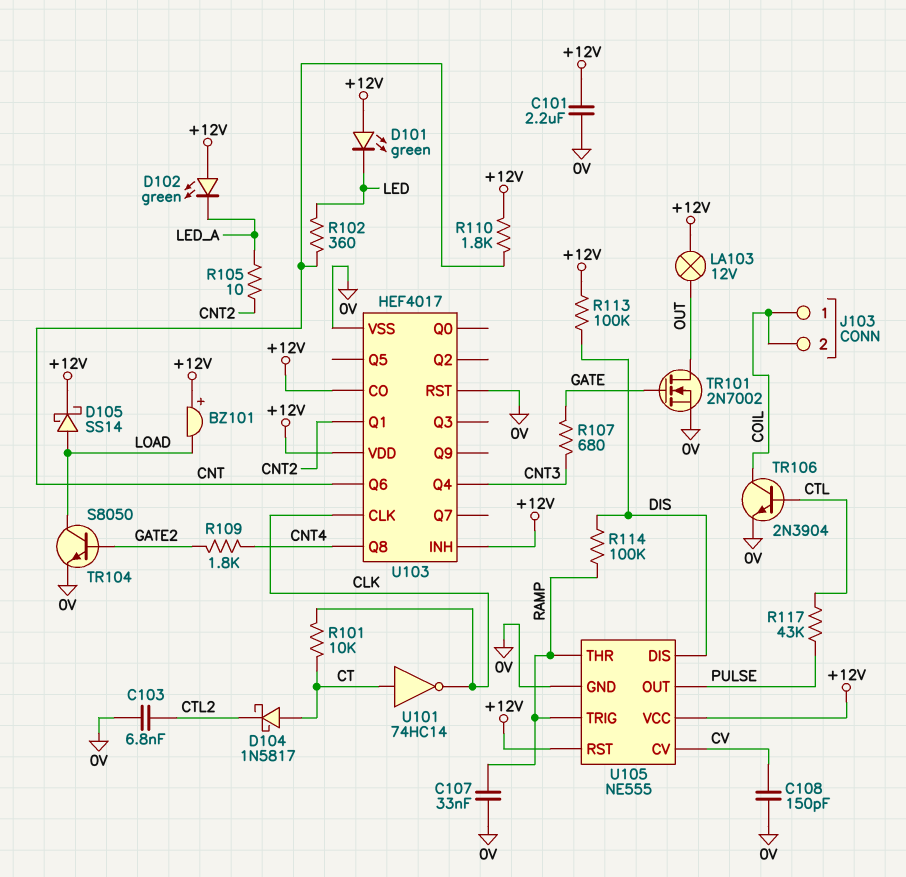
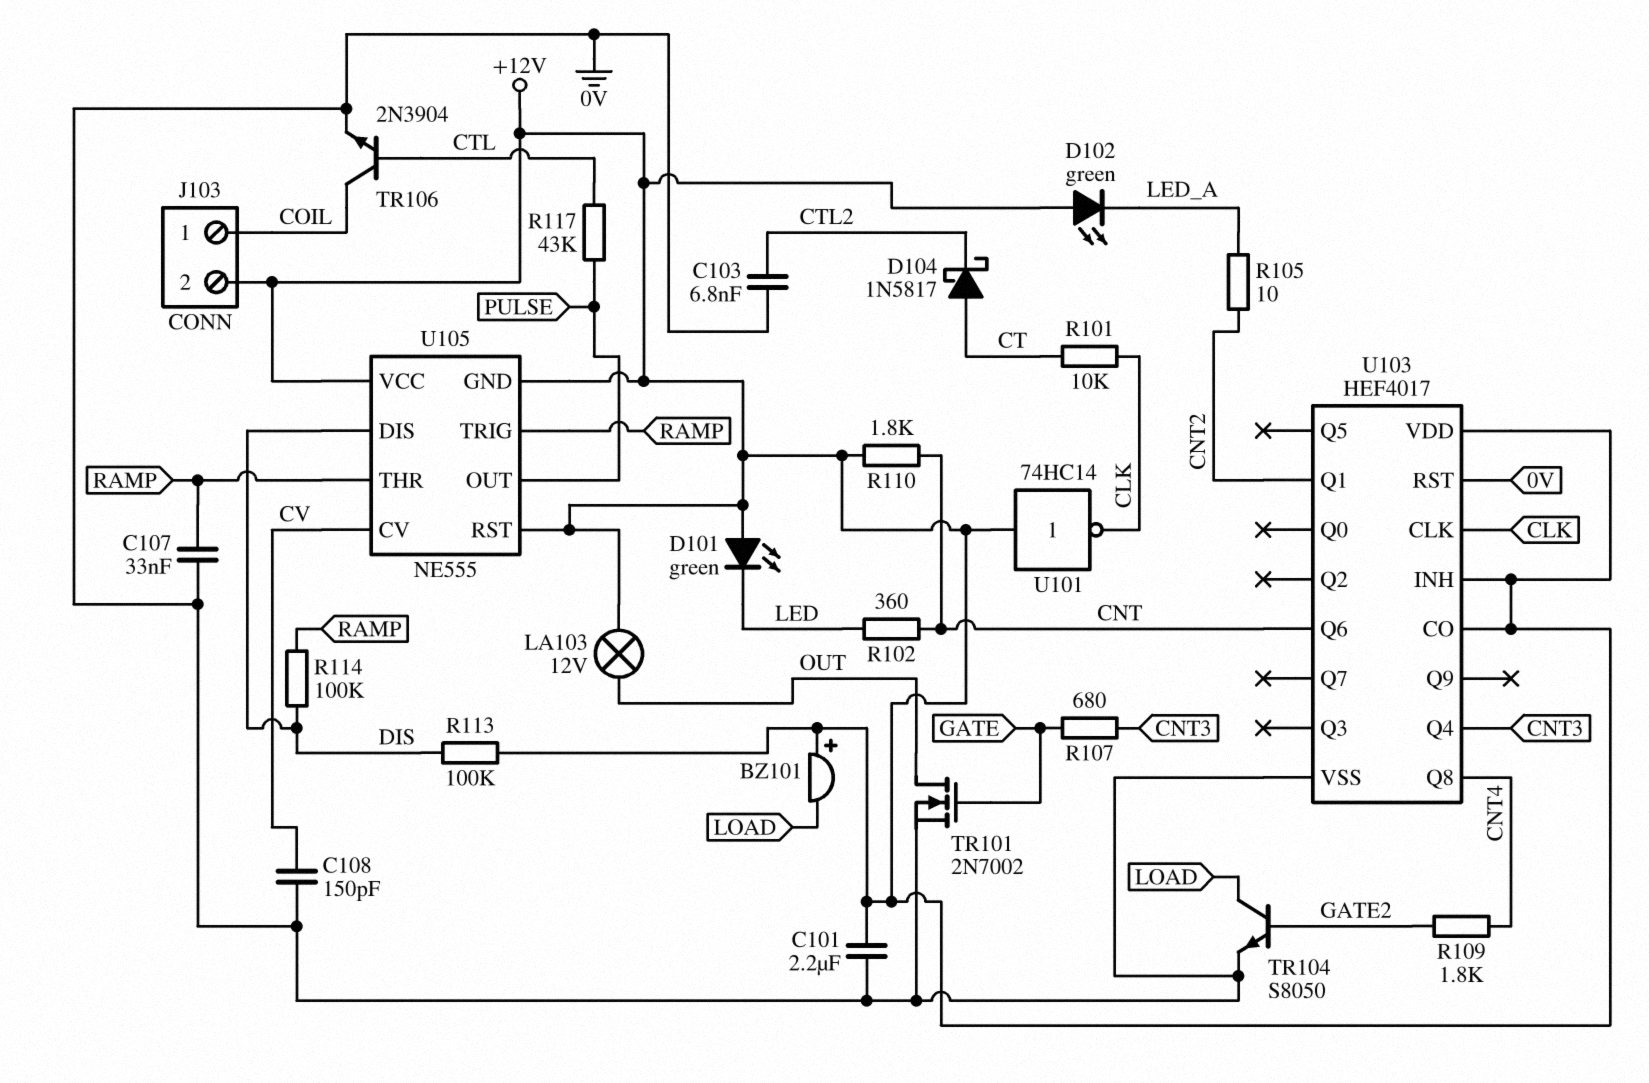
D105: schottky SS14 (A LOAD, K +12V) -> none
J103 pin 2: COIL -> +12V
U101: NOT 74HC14 (in CT, out CLK) -> NOT 74HC14 (in +12V, out CLK)
U105 pin GND: 0V -> +12V

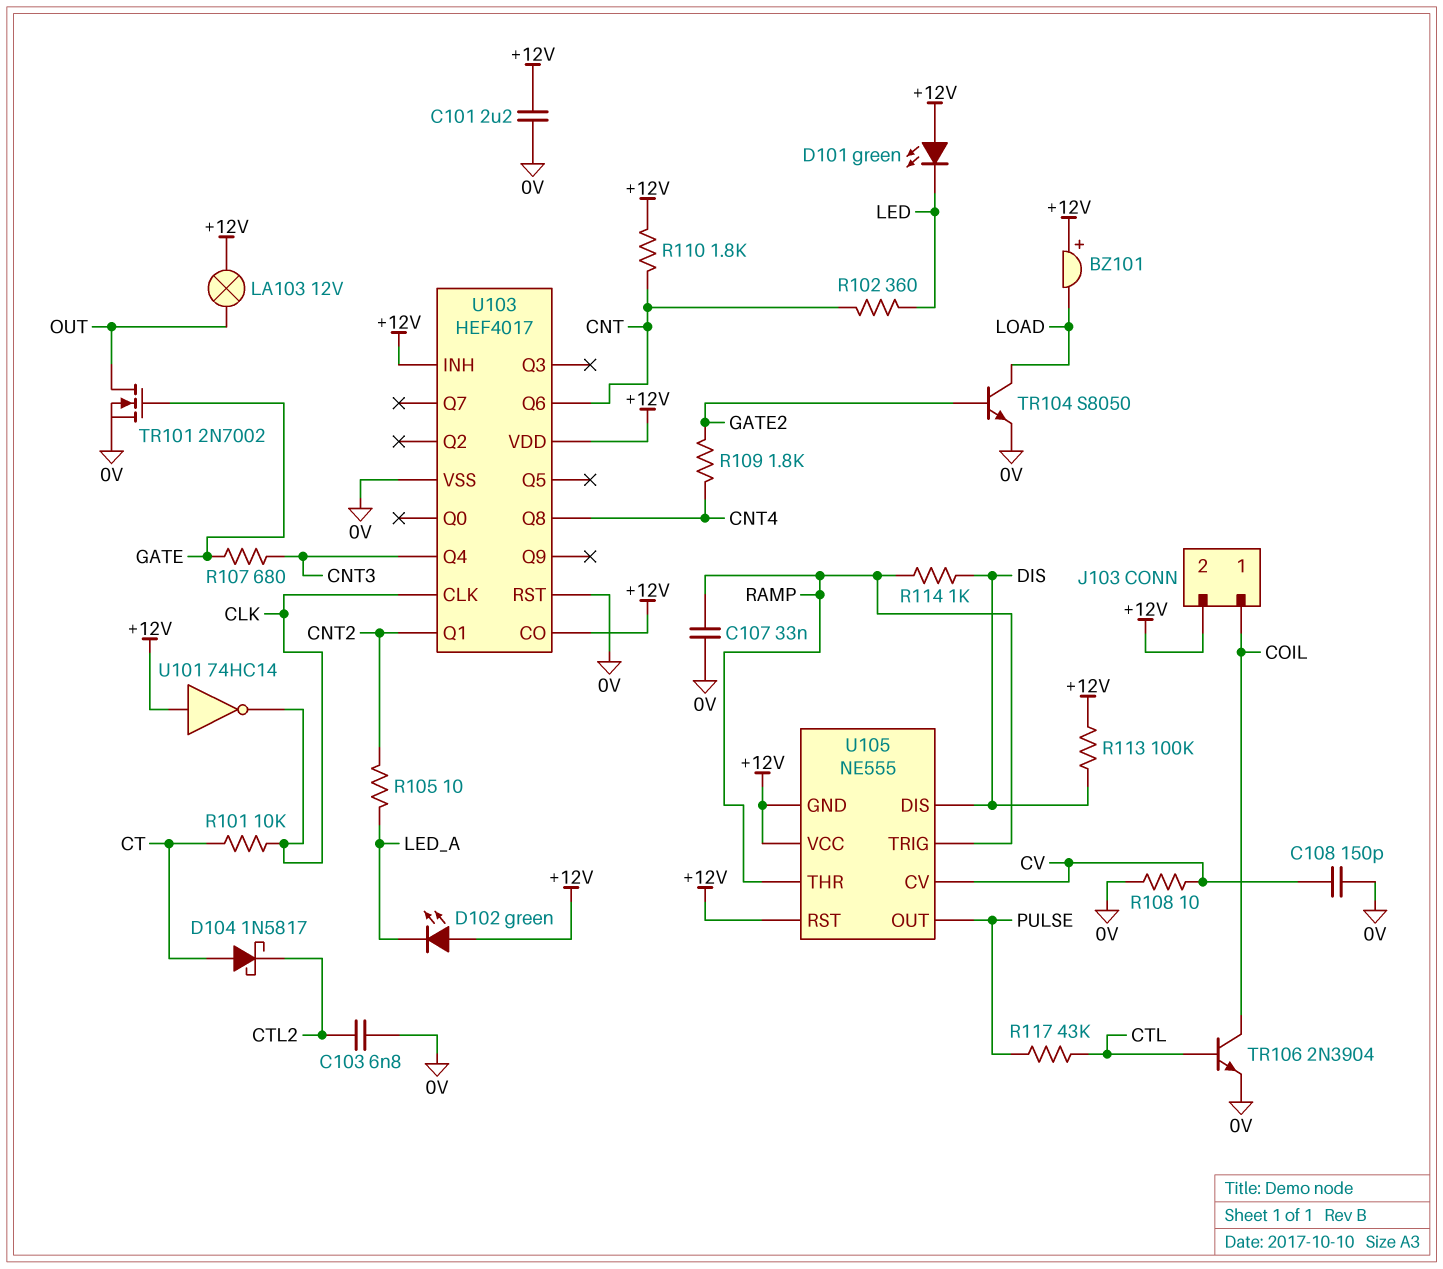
R108: none -> 10 (0V, CV)
R114: 100k (DIS, RAMP) -> 1k (DIS, RAMP)

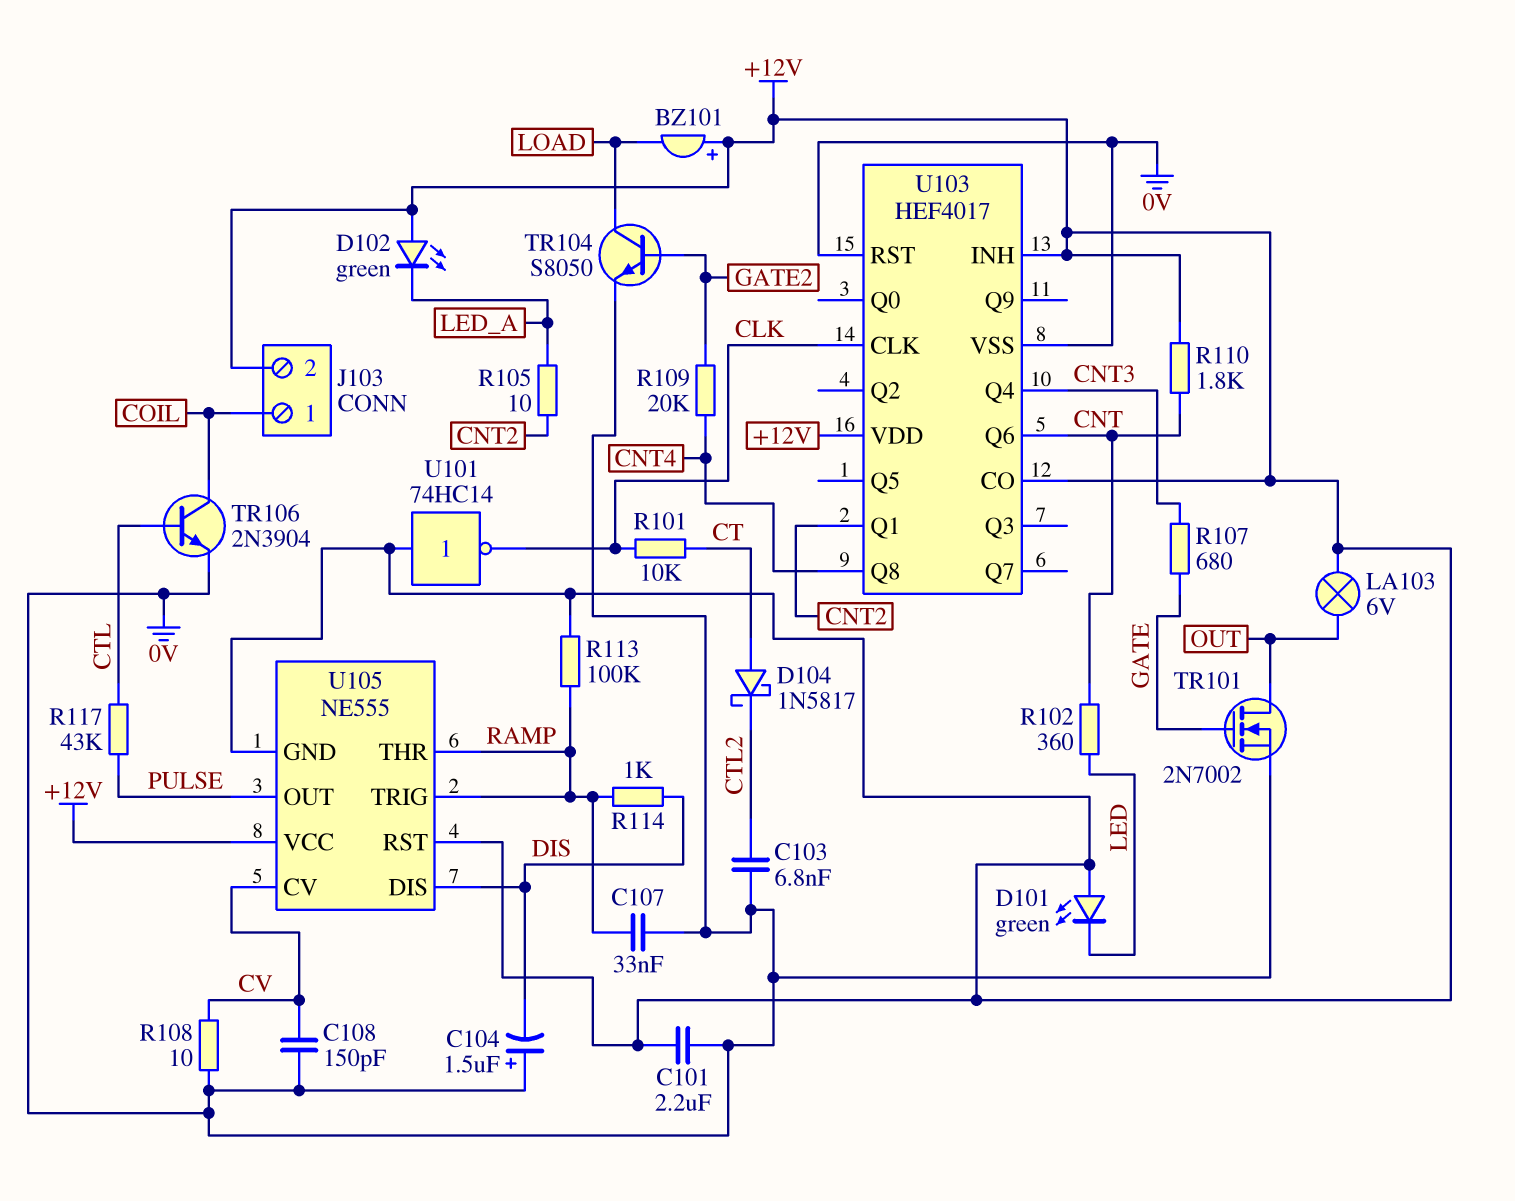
C104: none -> 1.5uF (plus 0V, minus DIS)
LA103: lamp 12V (+12V, OUT) -> lamp 6V (+12V, OUT)
R109: 1.8k (CNT4, GATE2) -> 20k (CNT4, GATE2)
R113: 100k (+12V, DIS) -> 100k (+12V, RAMP)

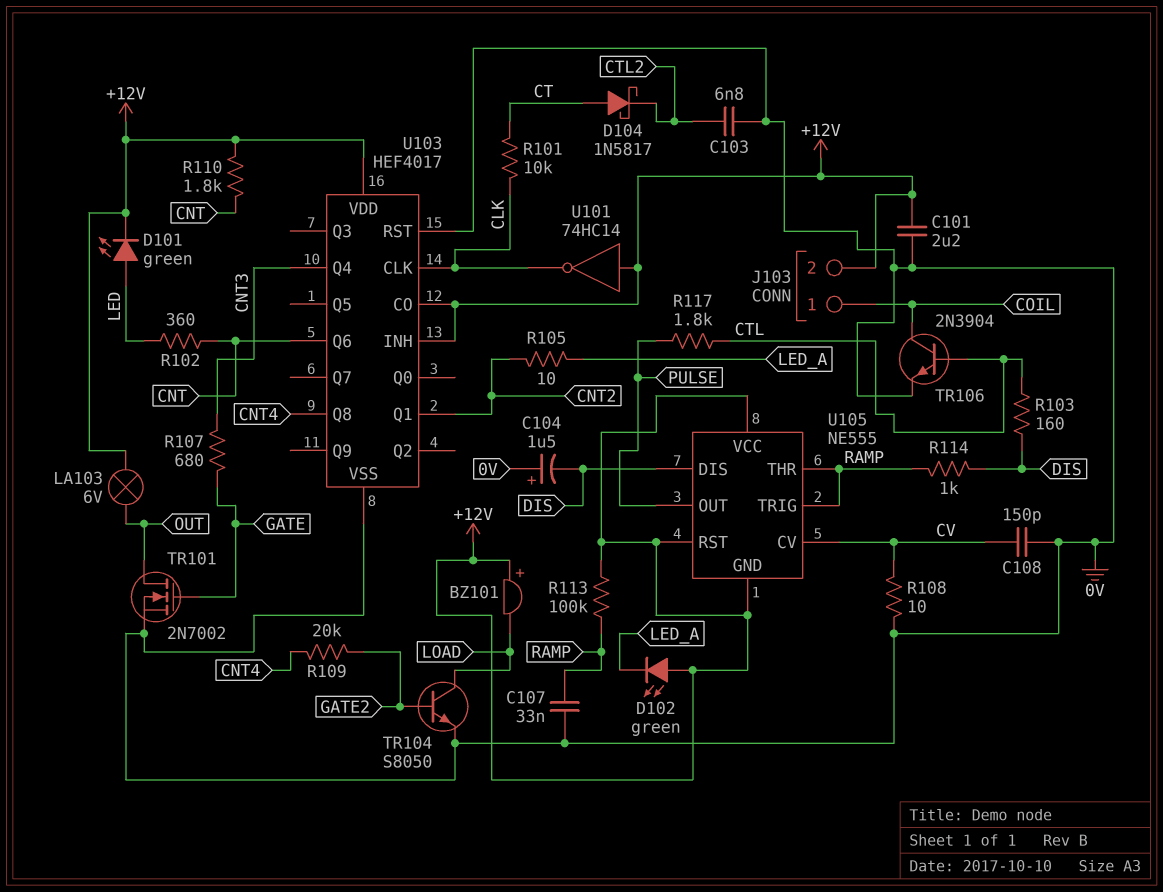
D101: LED green (A +12V, K LED) -> LED green (A LED, K +12V)
R103: none -> 160 (CTL, DIS)
R117: 43k (CTL, PULSE) -> 1.8k (CTL, PULSE)

